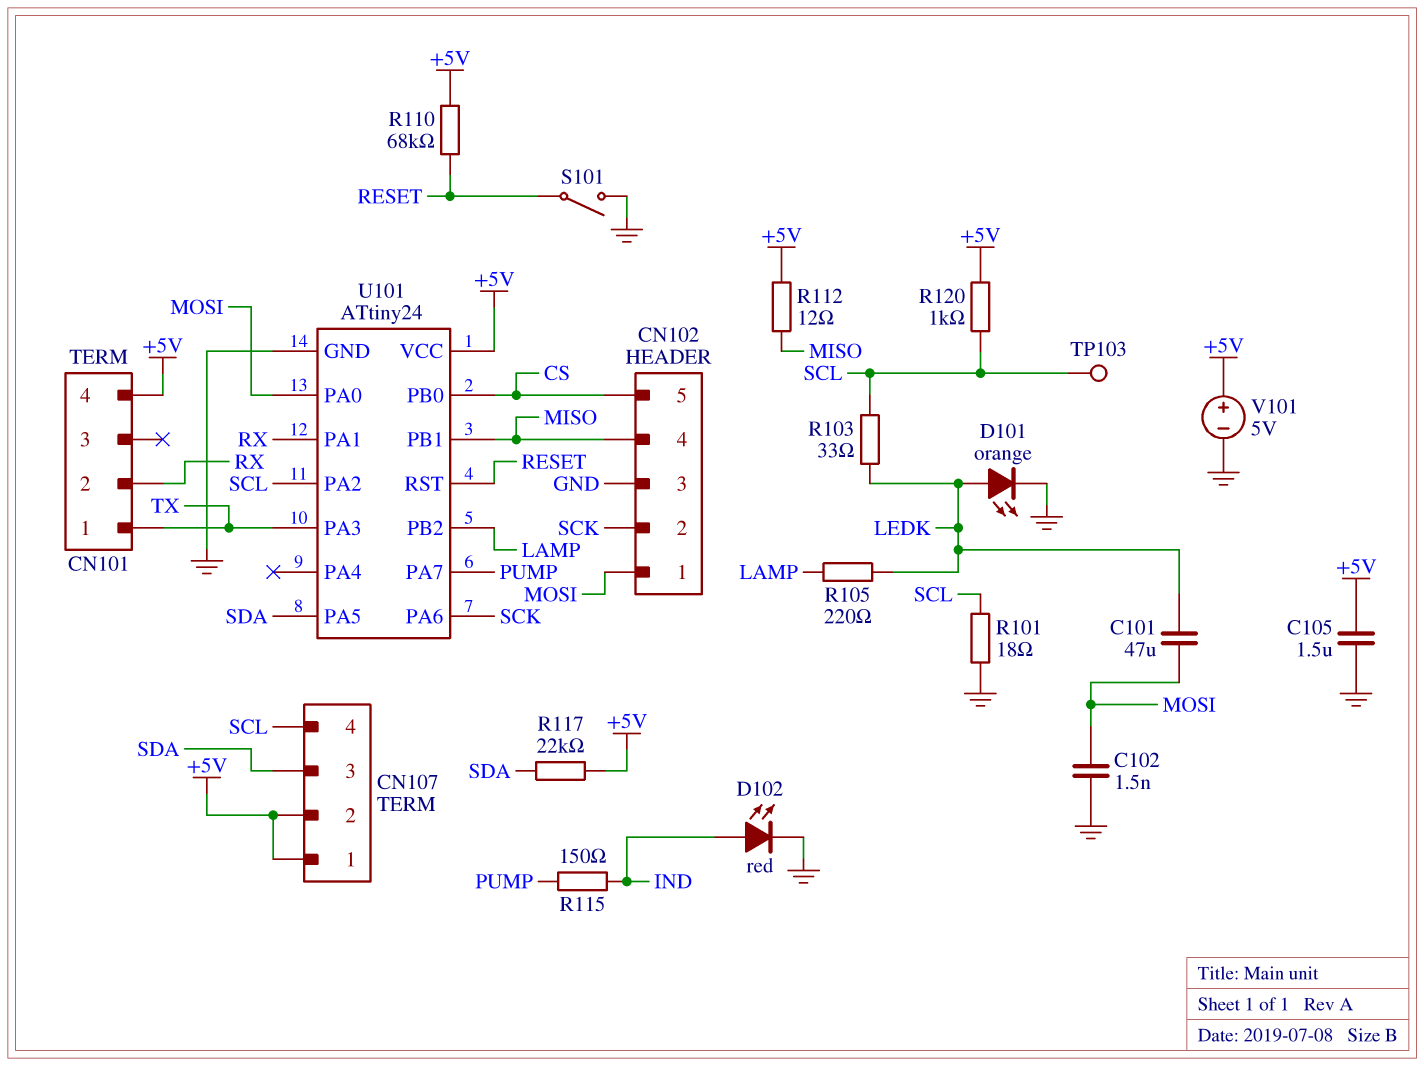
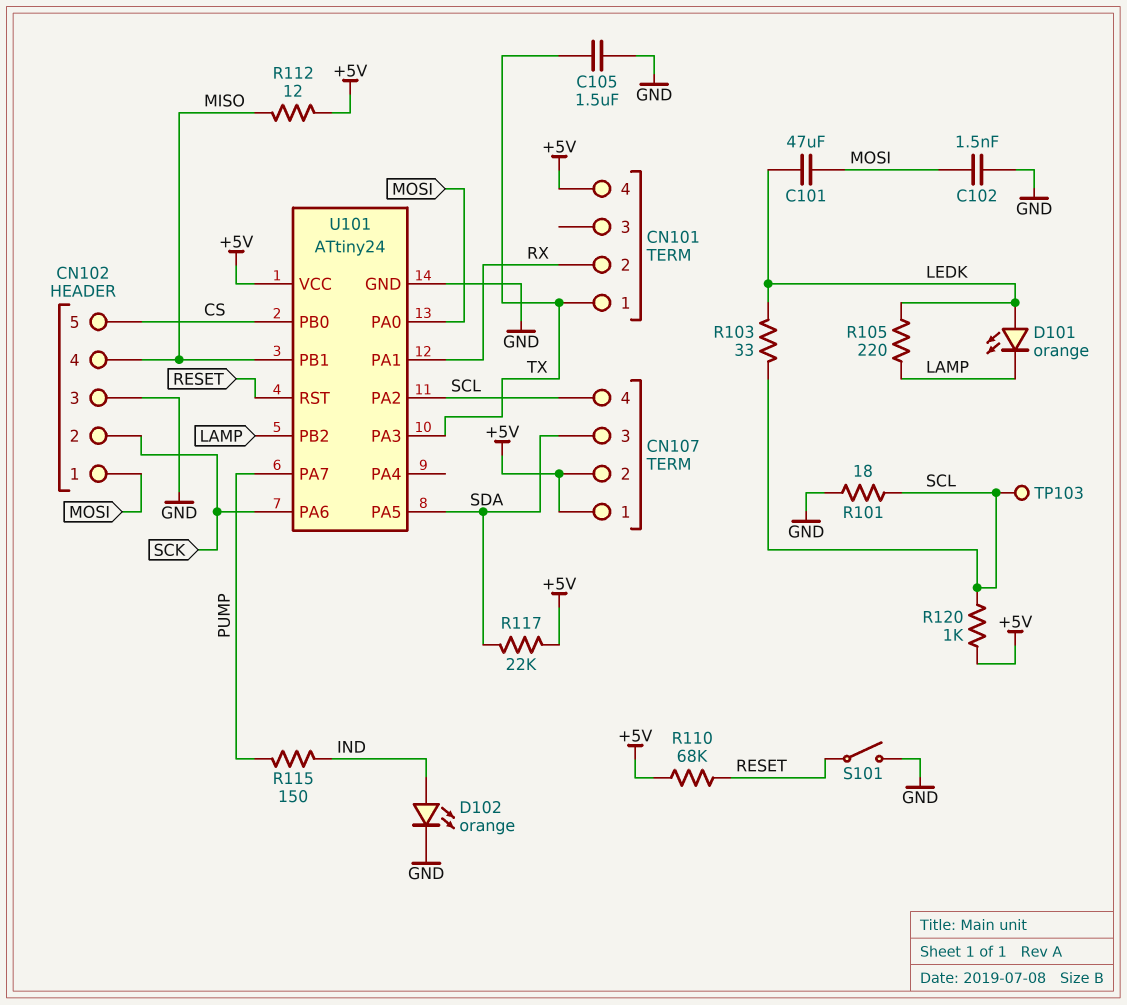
C105: 1.5uF (+5V, GND) -> 1.5uF (GND, TX)
D101: LED orange (A LEDK, K GND) -> LED orange (A LEDK, K LAMP)
D102: LED red (A IND, K GND) -> LED orange (A IND, K GND)
V101: 5V (plus +5V, minus GND) -> none

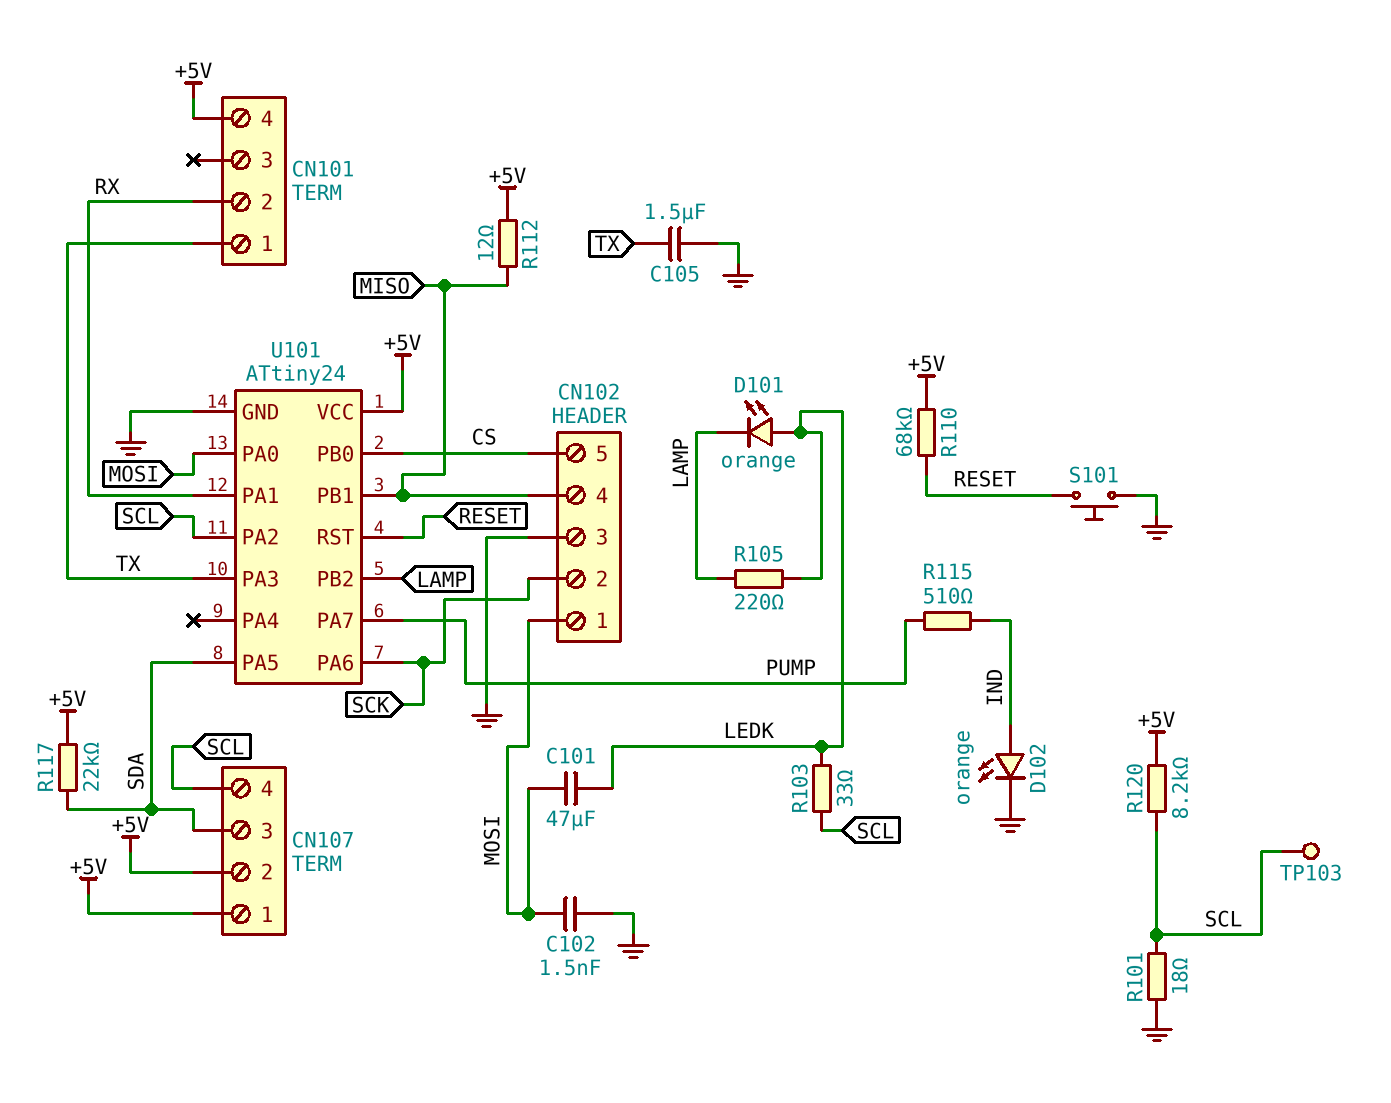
R115: 150 (IND, PUMP) -> 510 (IND, PUMP)
R120: 1k (+5V, SCL) -> 8.2k (+5V, SCL)
S101: switch (GND, RESET) -> button (GND, RESET)

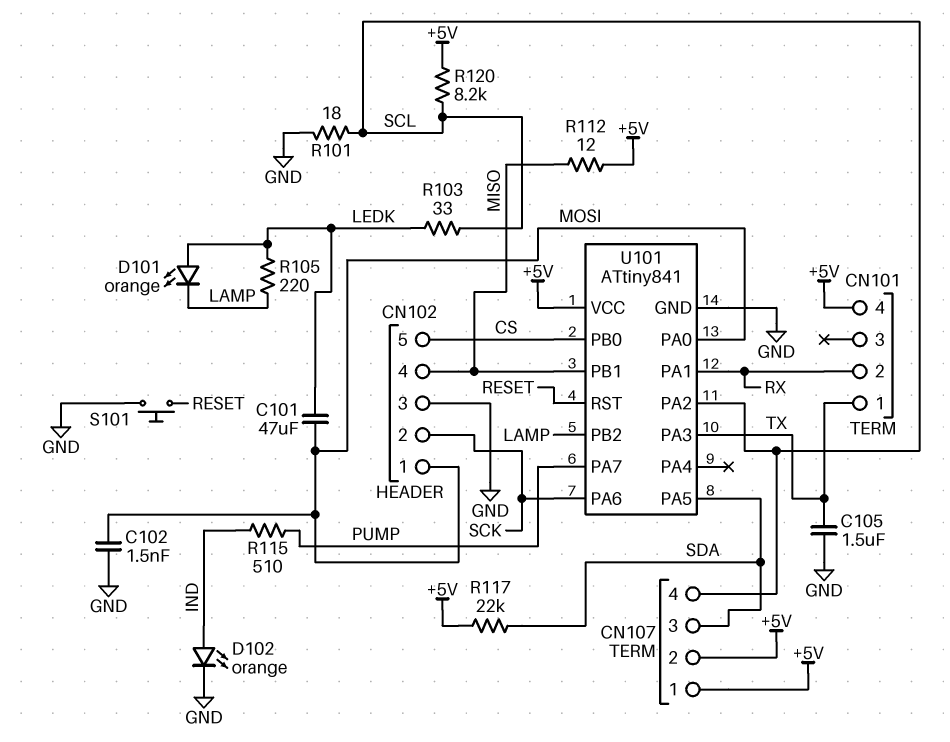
R110: 68k (+5V, RESET) -> none
TP103: test point (SCL) -> none
U101: ATtiny24 -> ATtiny841

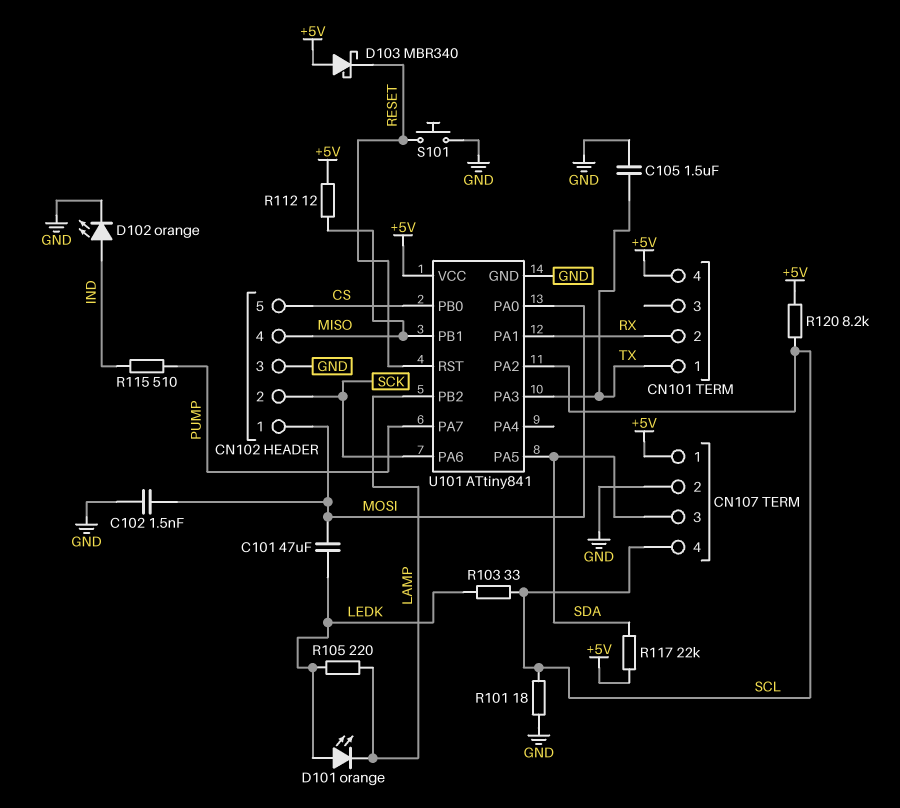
CN107 pin 2: +5V -> GND
D103: none -> schottky MBR340 (A +5V, K RESET)

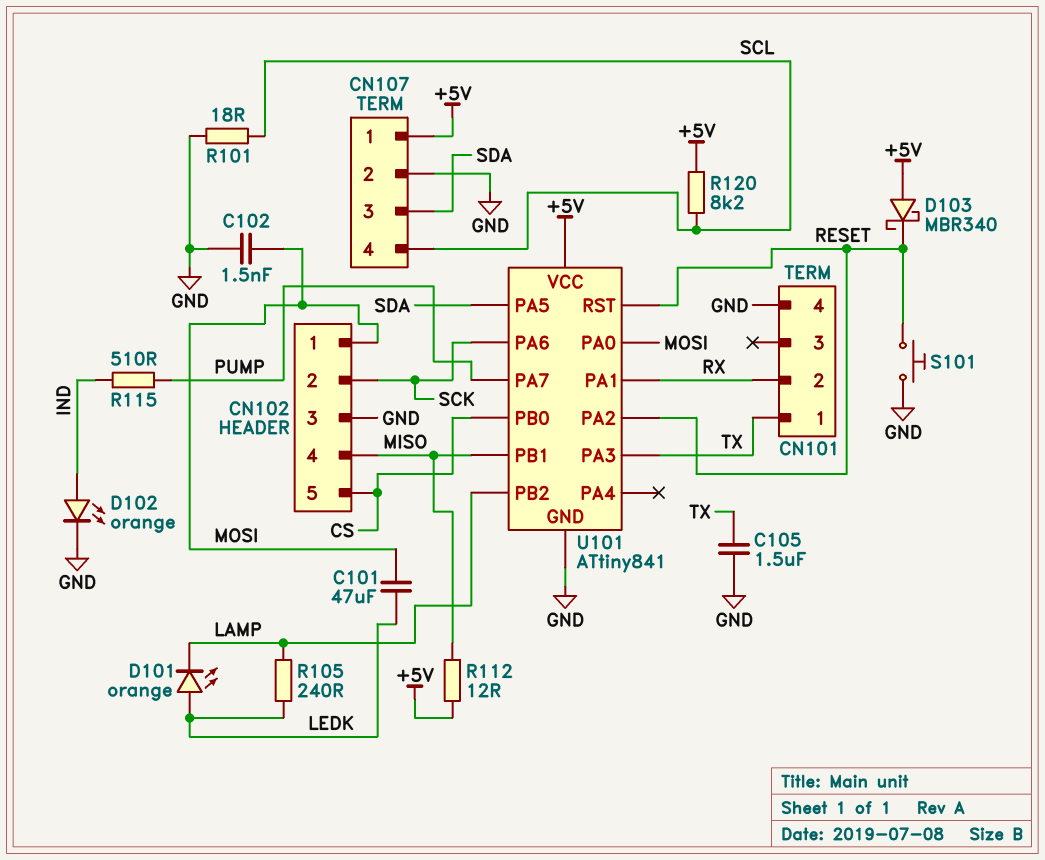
CN101 pin 4: +5V -> GND
R103: 33 (LEDK, SCL) -> none
R105: 220 (LAMP, LEDK) -> 240 (LAMP, LEDK)
R117: 22k (+5V, SDA) -> none
U101 pin PA2: SCL -> RESET

